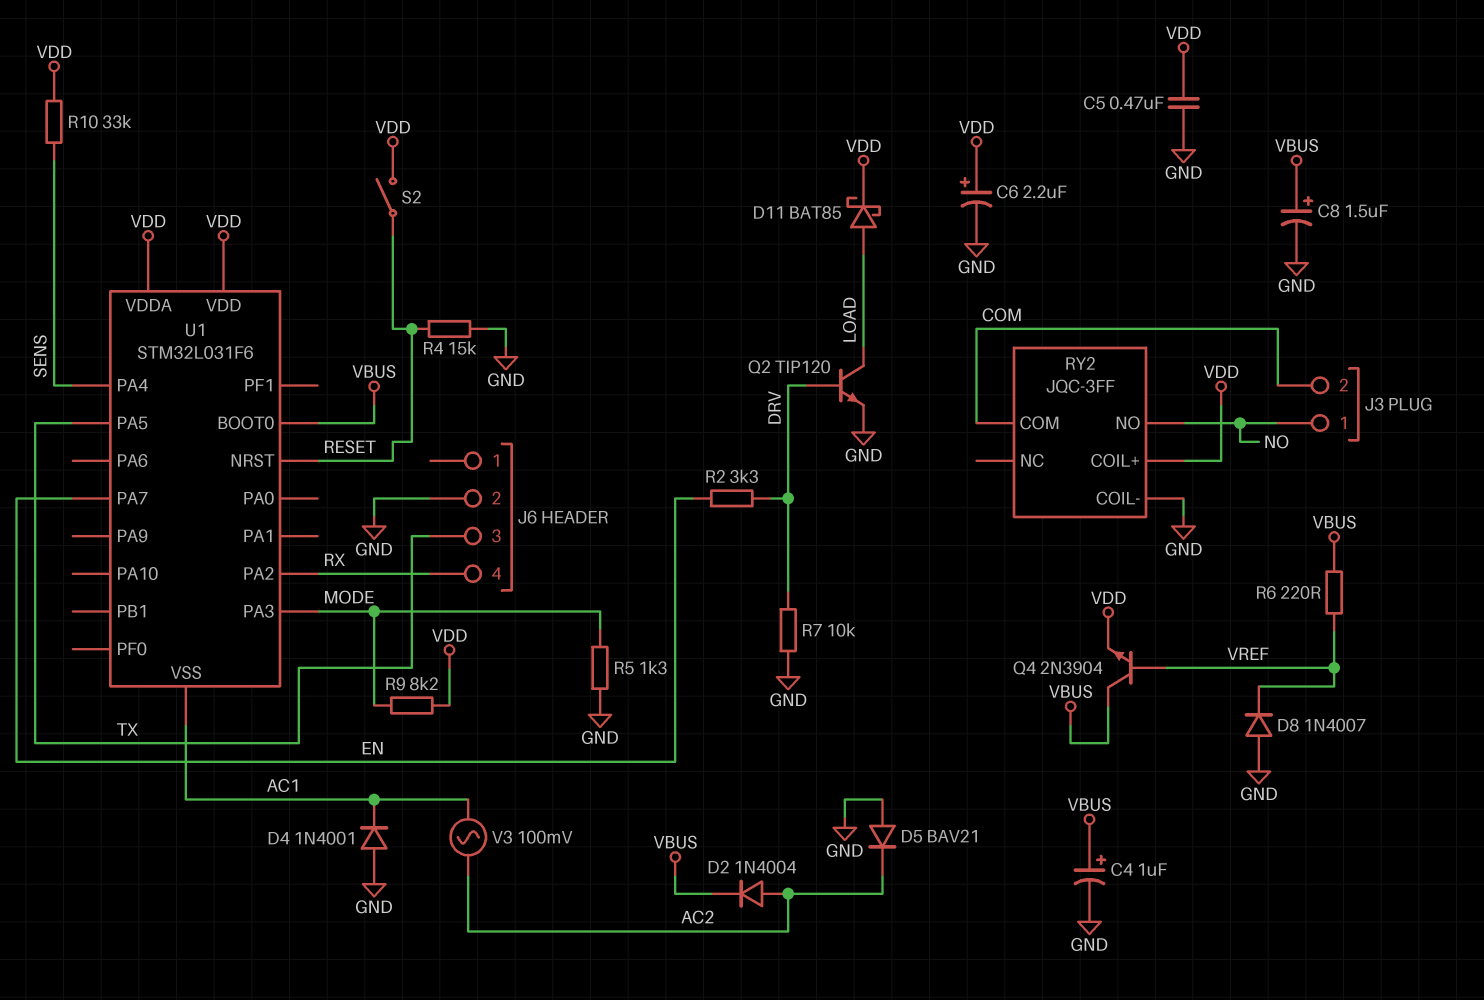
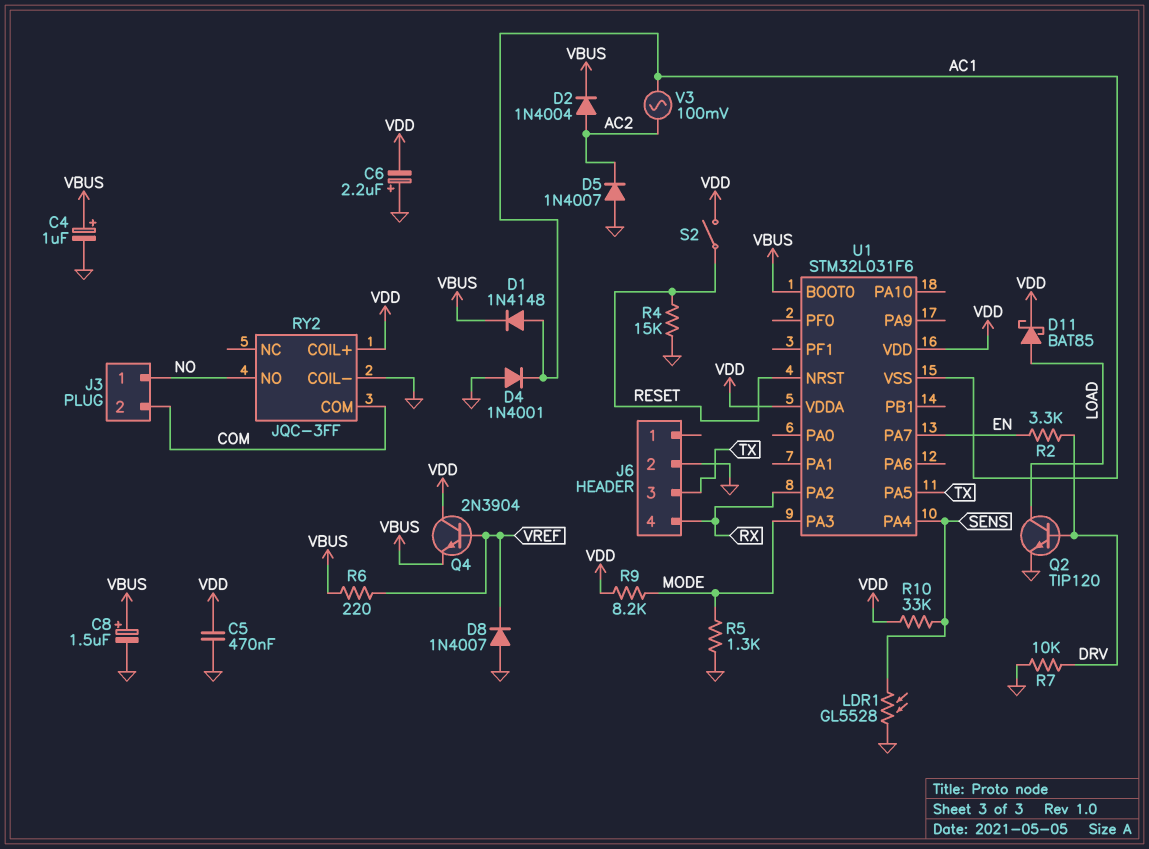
C6: 2.2uF (plus VDD, minus GND) -> 2.2uF (plus GND, minus VDD)
D1: none -> diode 1N4148 (A AC1, K VBUS)
D5: diode BAV21 (A GND, K AC2) -> diode 1N4007 (A GND, K AC2)
LDR1: none -> GL5528 (GND, SENS)
Q4: NPN 2N3904 (B VREF, C VBUS, E VDD) -> NPN 2N3904 (B VREF, C VDD, E VBUS)

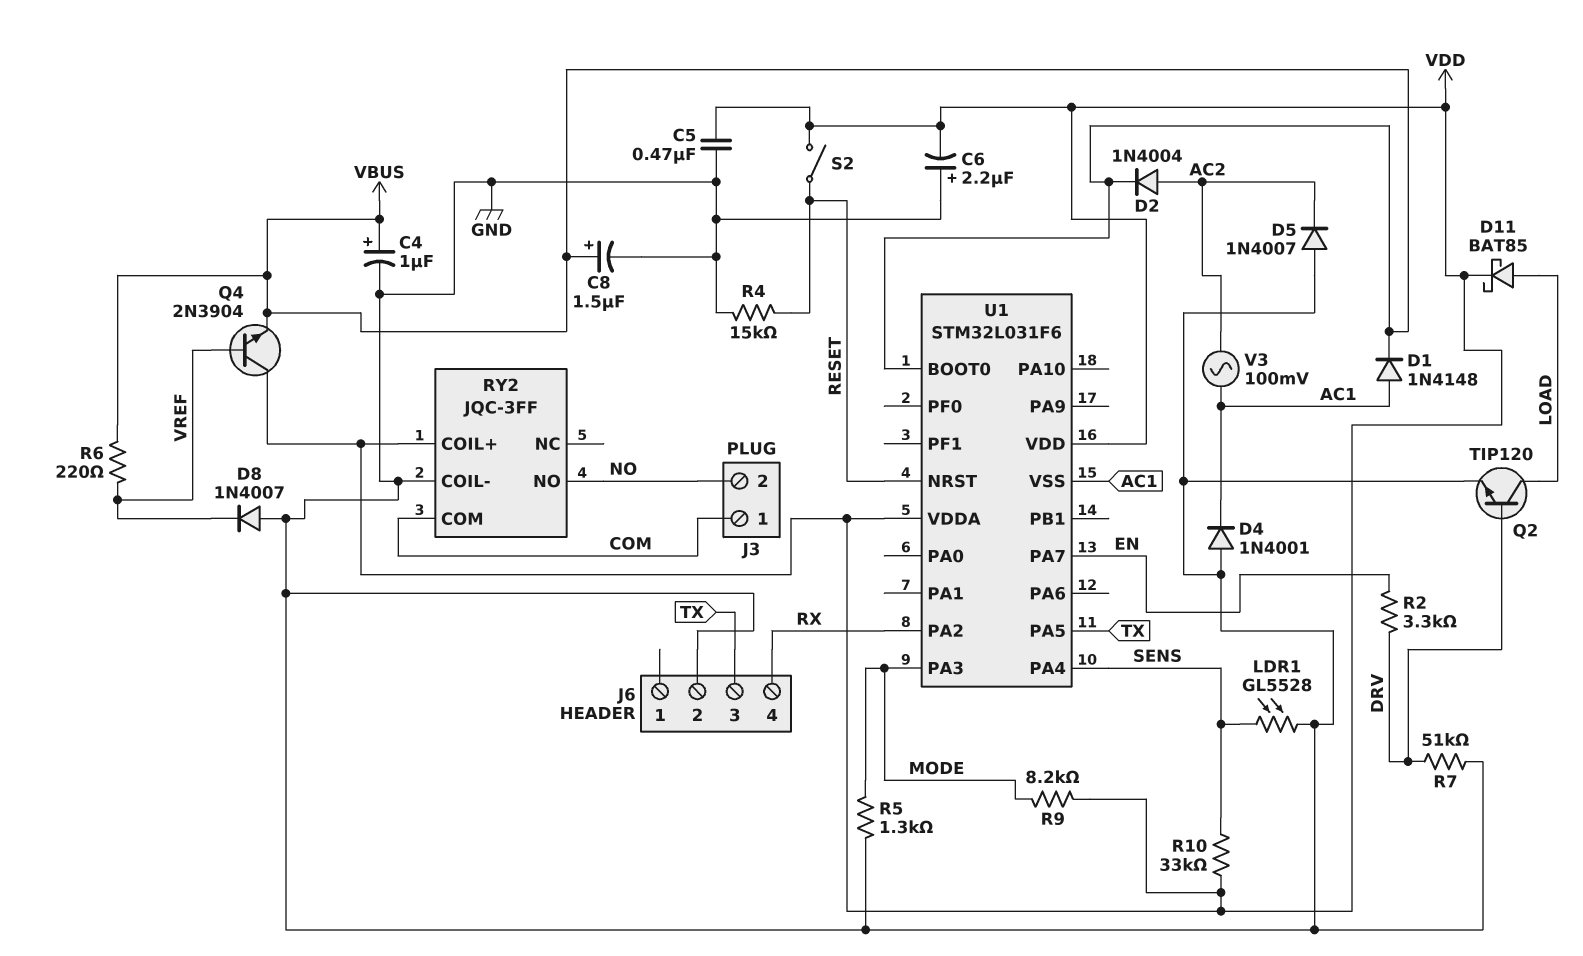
J3 pin 1: NO -> COM
J3 pin 2: COM -> NO
R7: 10k (DRV, GND) -> 51k (DRV, GND)

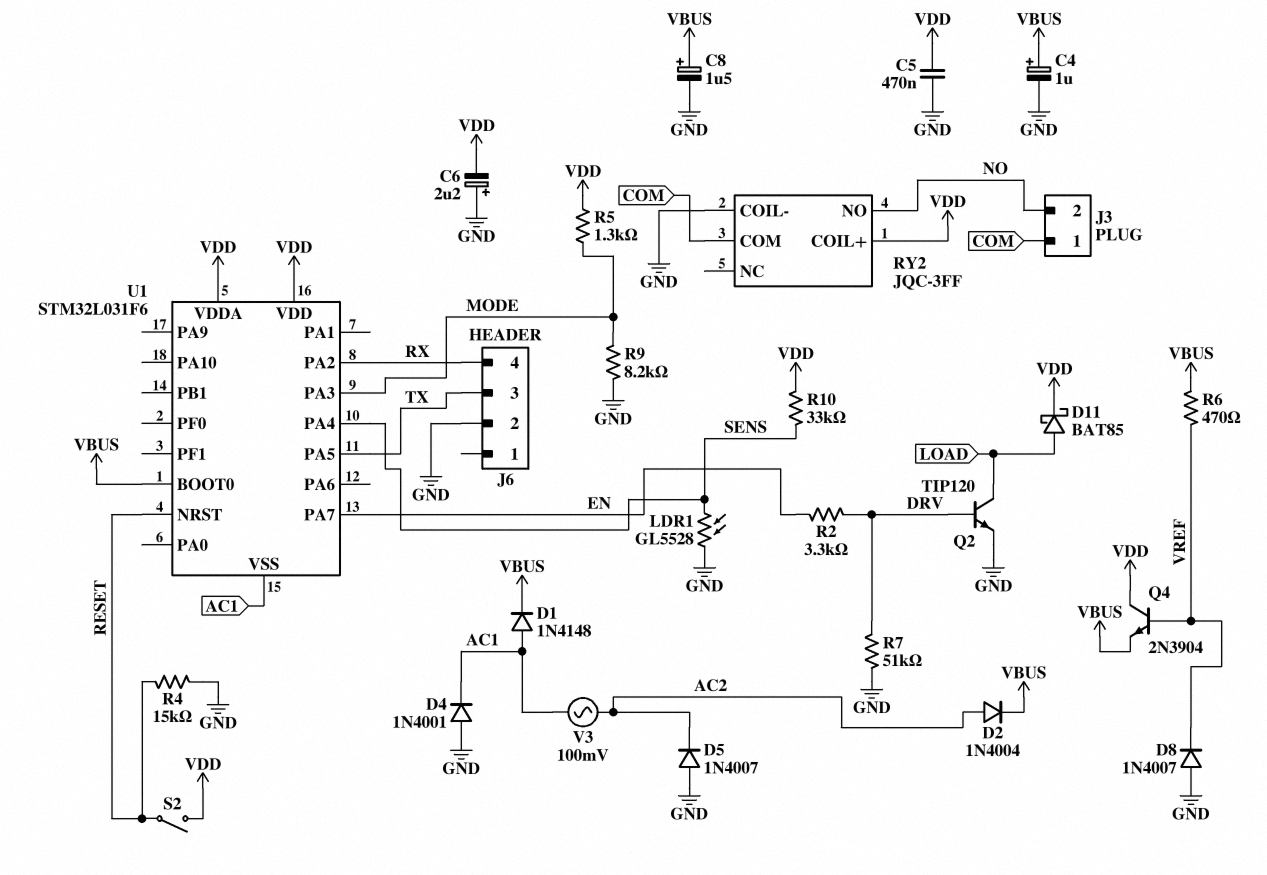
R5: 1.3k (GND, MODE) -> 1.3k (MODE, VDD)
R6: 220 (VBUS, VREF) -> 470 (VBUS, VREF)
R9: 8.2k (MODE, VDD) -> 8.2k (GND, MODE)

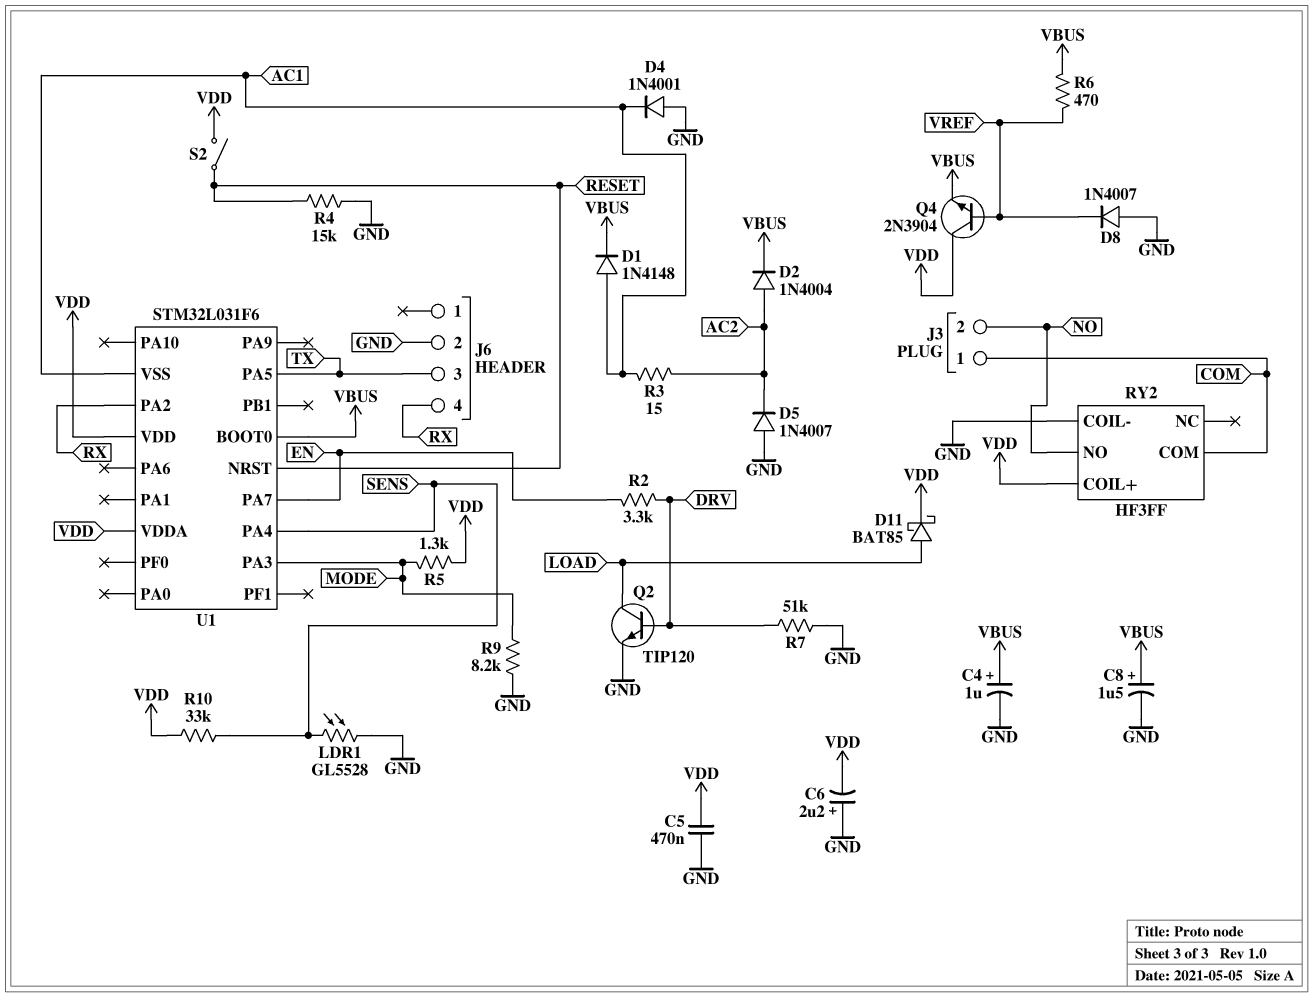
R3: none -> 15 (AC1, AC2)
RY2: JQC-3FF -> HF3FF
V3: AC 100mV (AC1, AC2) -> none

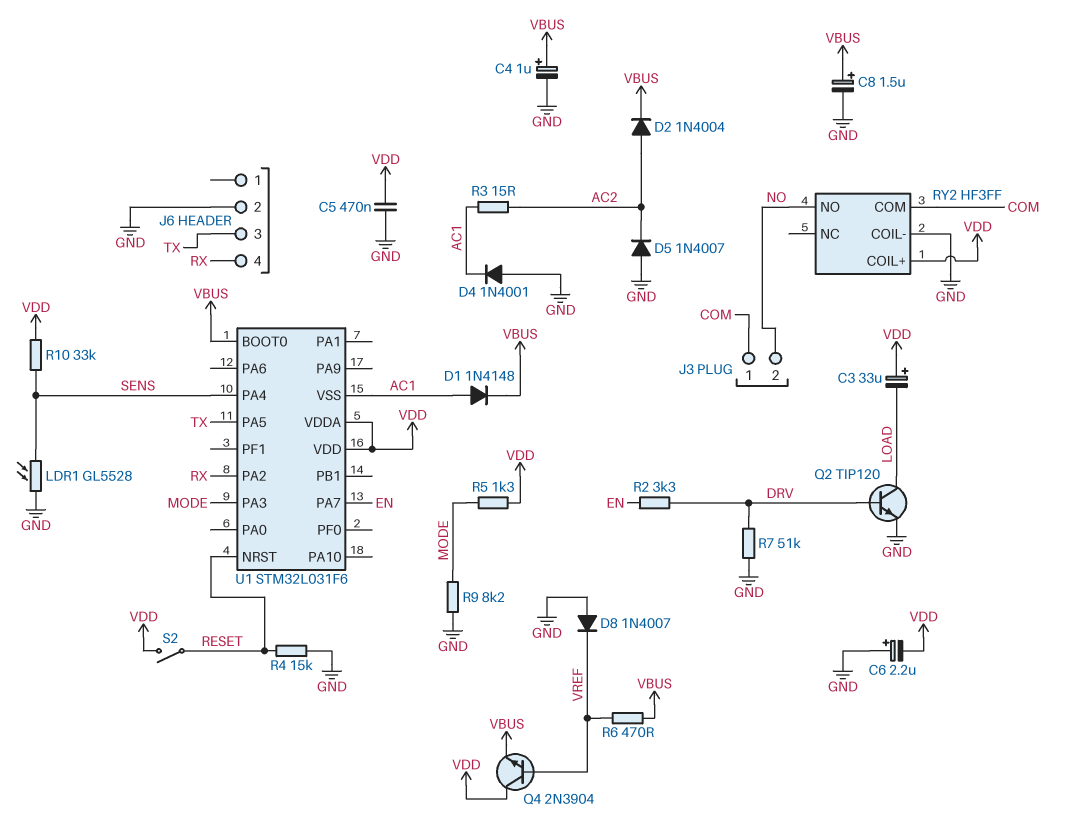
C3: none -> 33uF (plus VDD, minus LOAD)
D11: schottky BAT85 (A LOAD, K VDD) -> none

